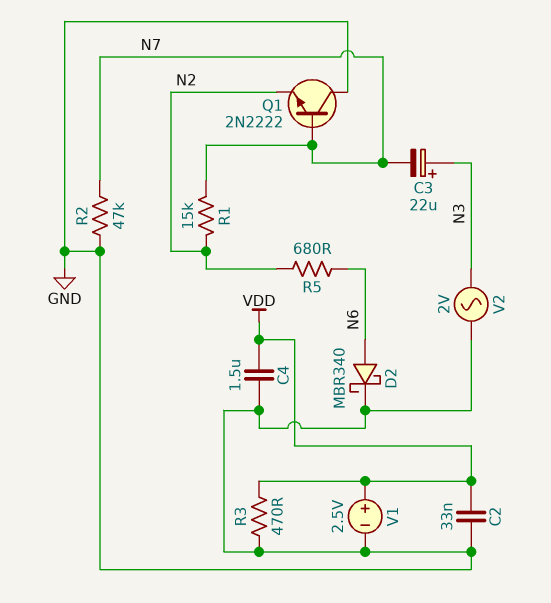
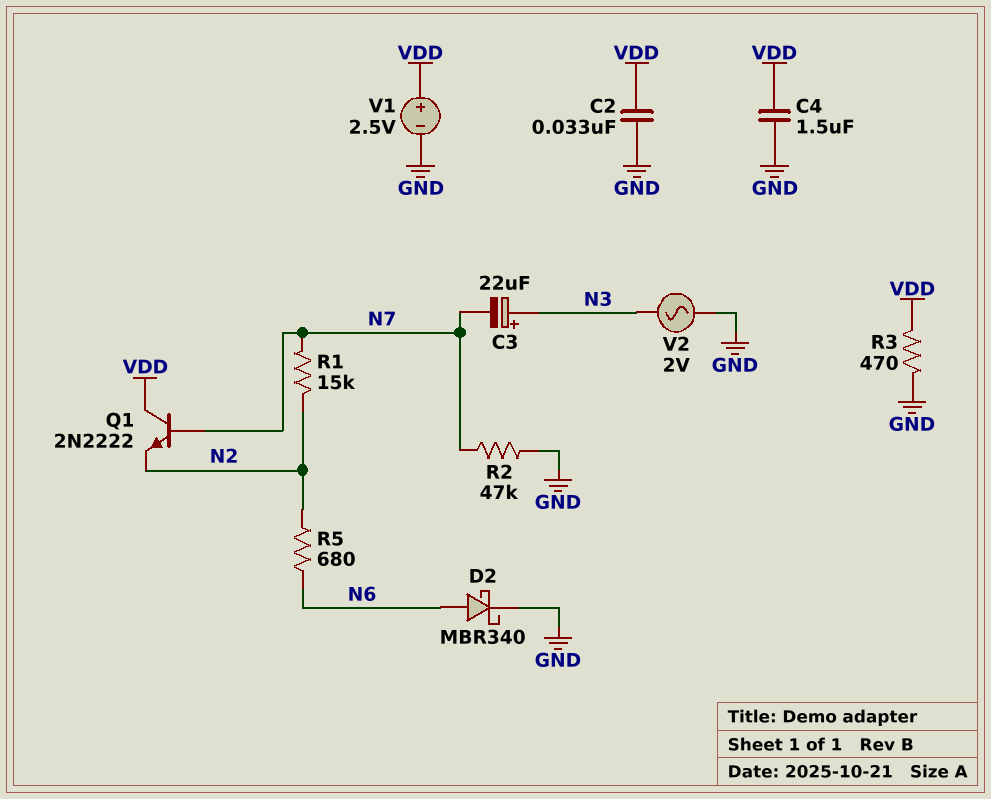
Q1: NPN 2N2222 (B N7, C GND, E N2) -> NPN 2N2222 (B N7, C VDD, E N2)

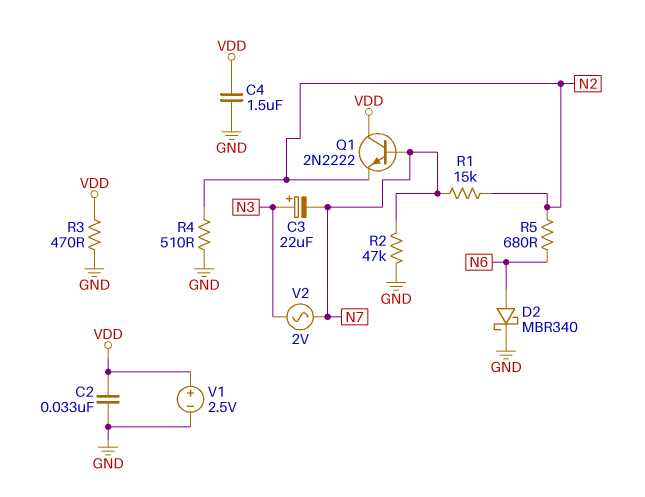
R4: none -> 510 (GND, N2)
V2: AC 2V (GND, N3) -> AC 2V (N3, N7)

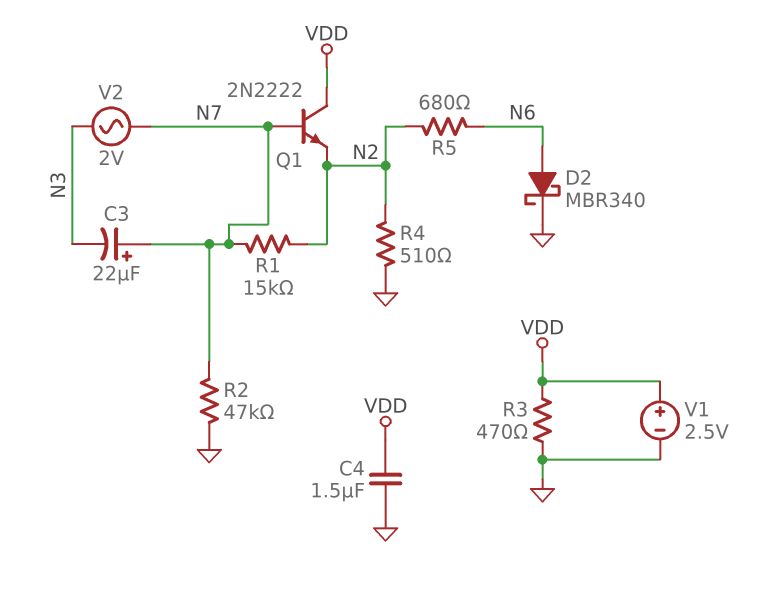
C2: 33nF (GND, VDD) -> none
C3: 22uF (plus N3, minus N7) -> 22uF (plus N7, minus N3)

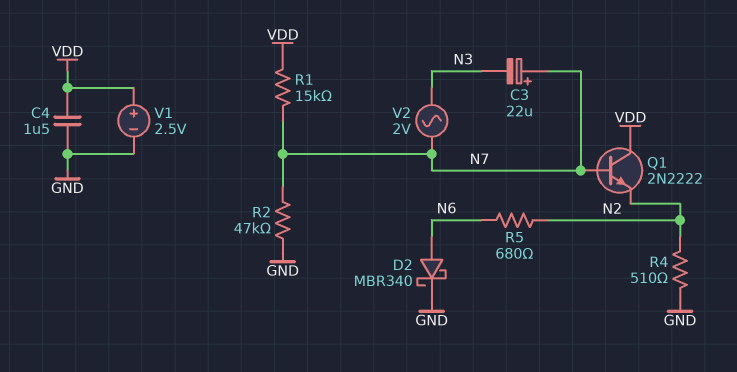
R1: 15k (N2, N7) -> 15k (N7, VDD)
R3: 470 (GND, VDD) -> none

